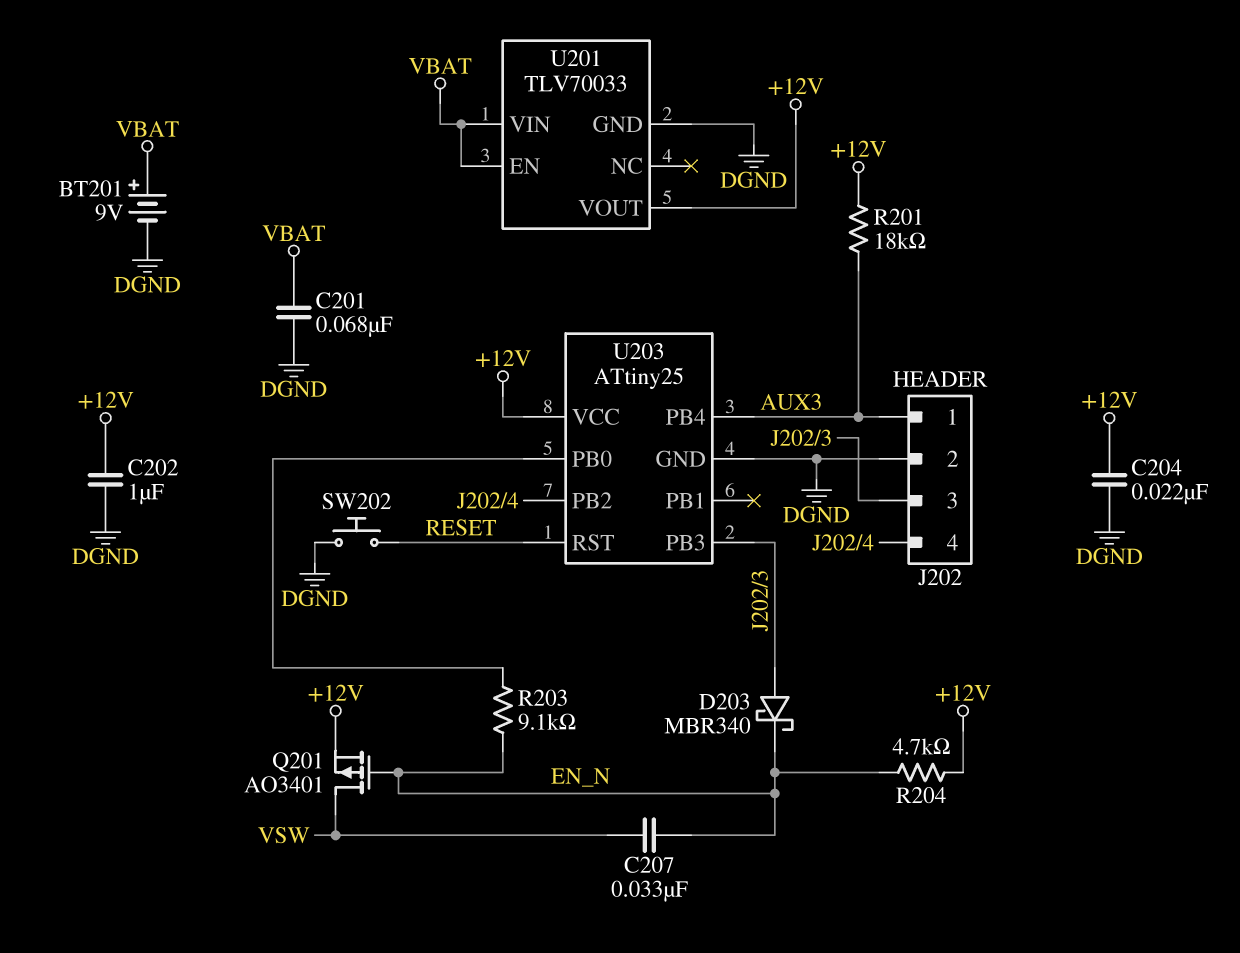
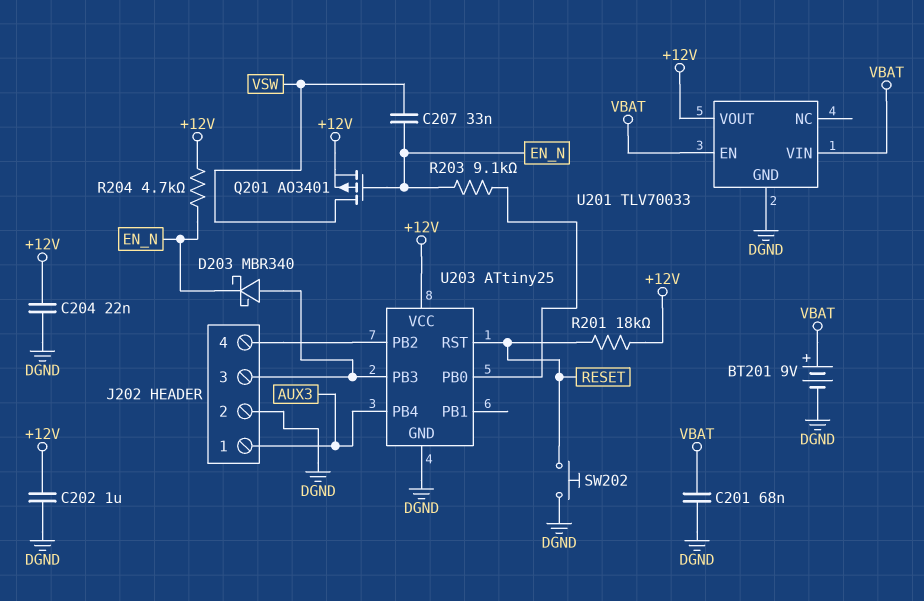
R201: 18k (+12V, AUX3) -> 18k (+12V, RESET)

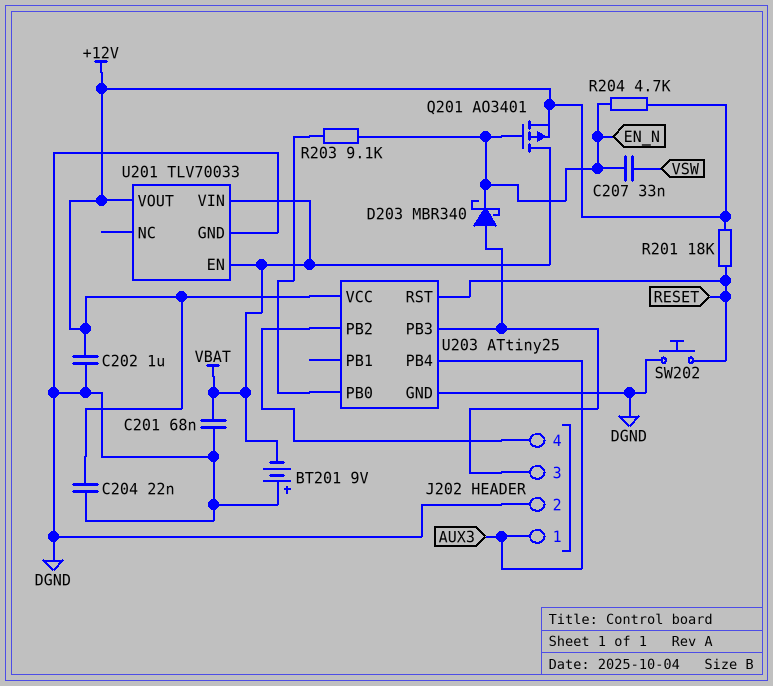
BT201: 9V (plus VBAT, minus DGND) -> 9V (plus DGND, minus VBAT)
Q201: PMOS AO3401 (G EN_N, D VSW, S +12V) -> PMOS AO3401 (G EN_N, D VBAT, S +12V)

